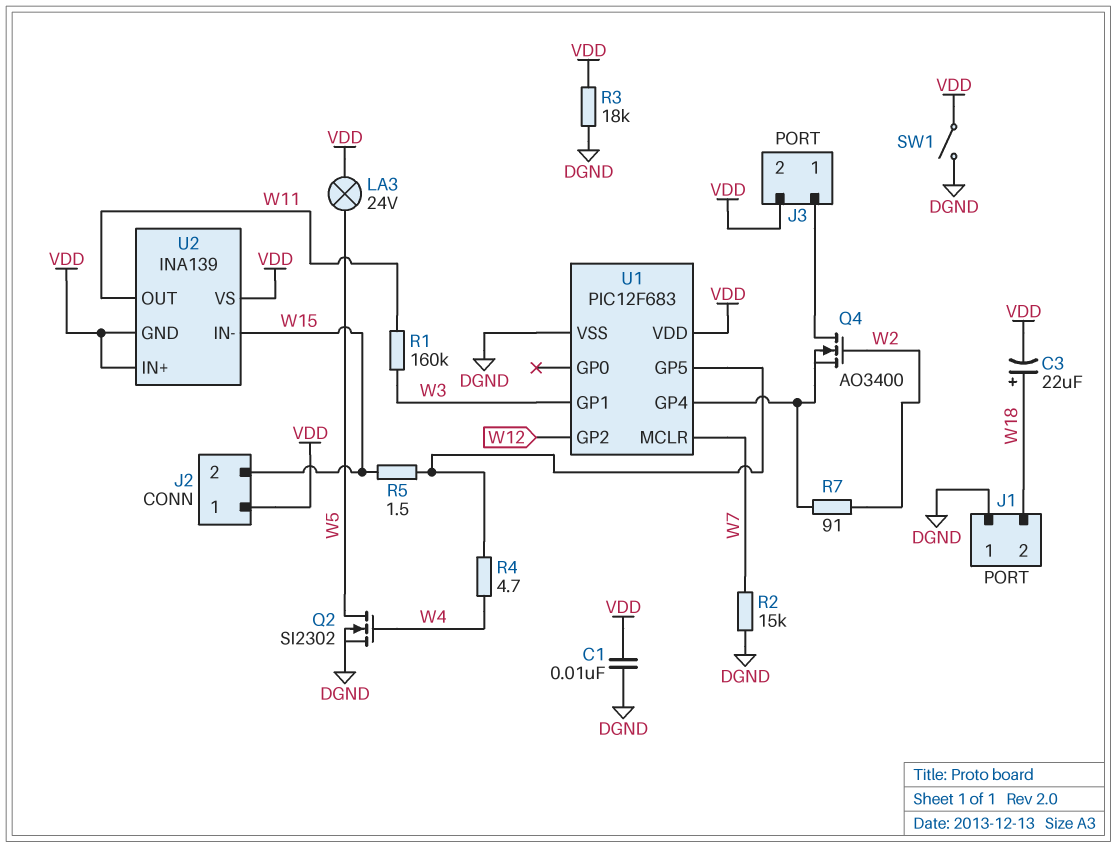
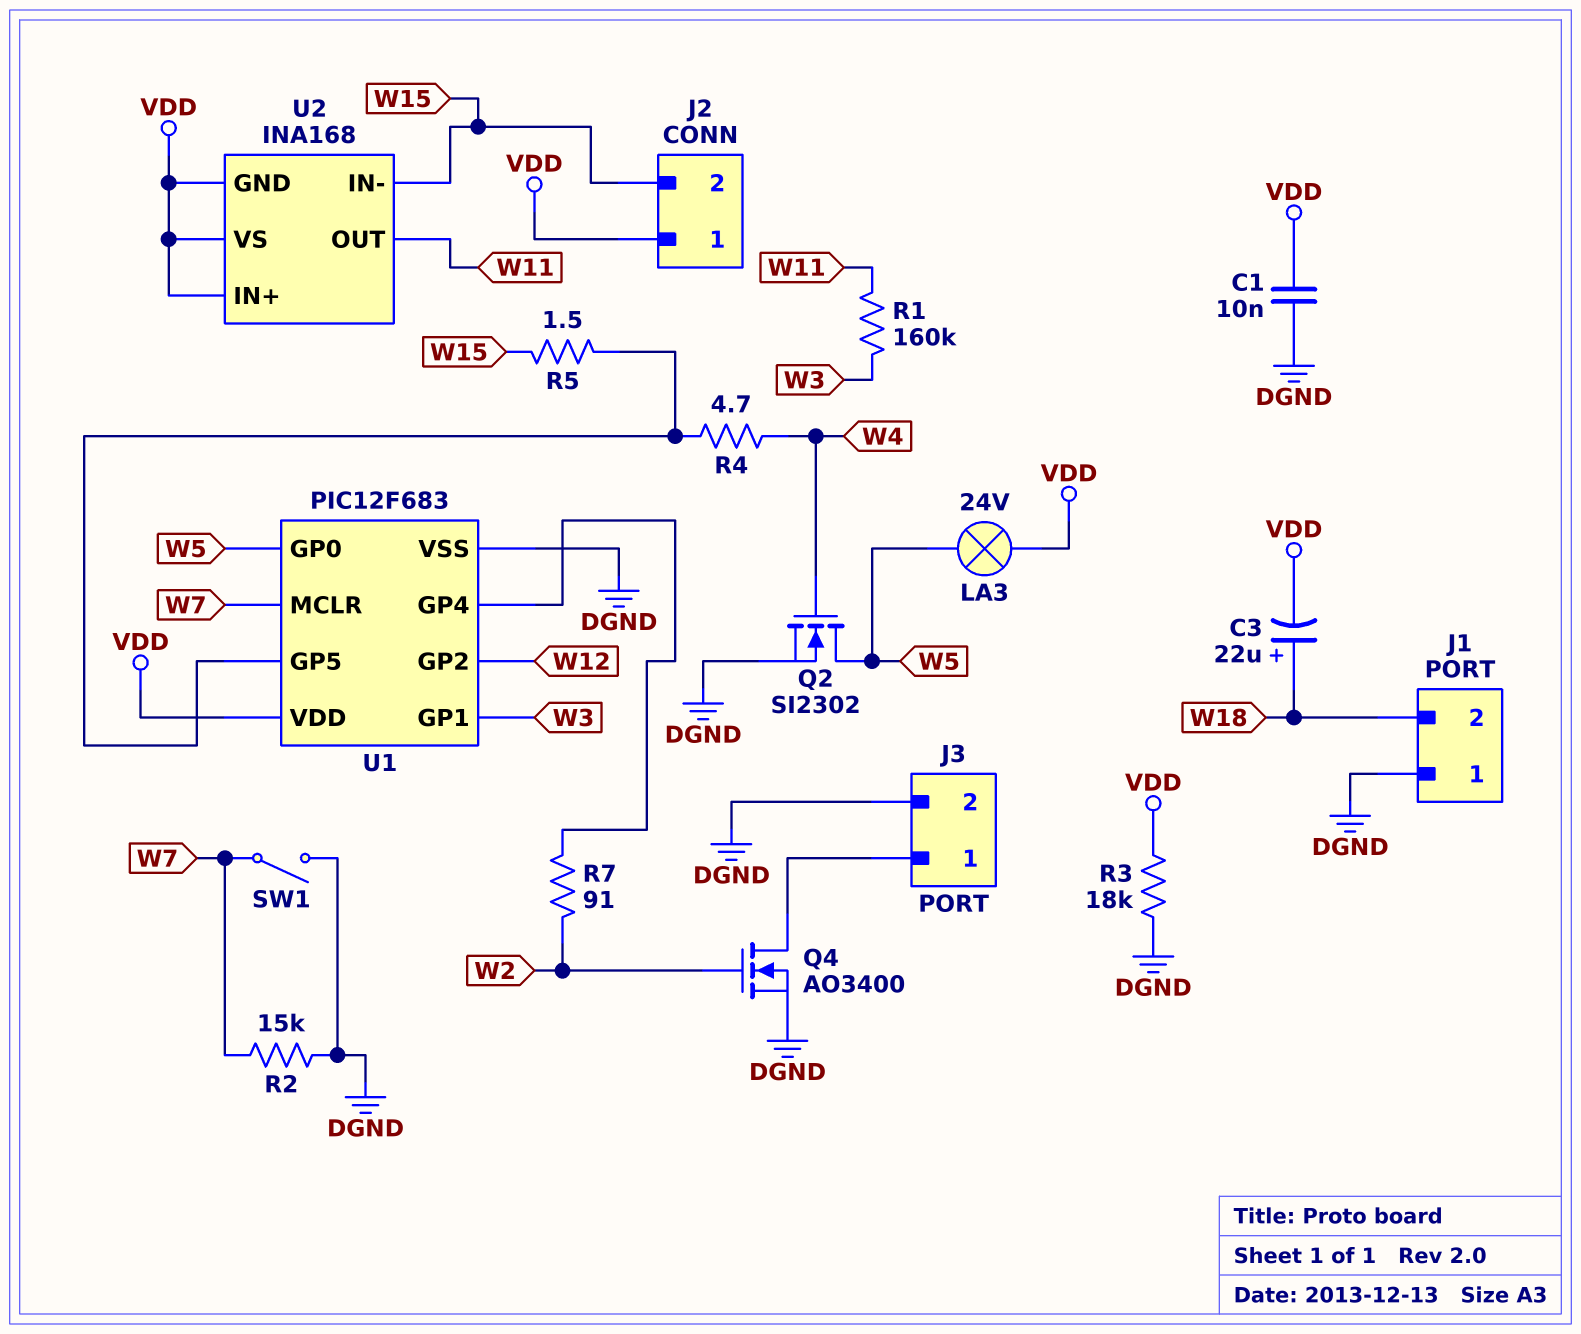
J3 pin 2: VDD -> DGND
Q4: NMOS AO3400 (G W2, D J3/1, S U1/GP4) -> NMOS AO3400 (G W2, D J3/1, S DGND)
SW1: switch (DGND, VDD) -> switch (DGND, W7)
U1 pin GP0: none -> W5
U2: INA139 -> INA168

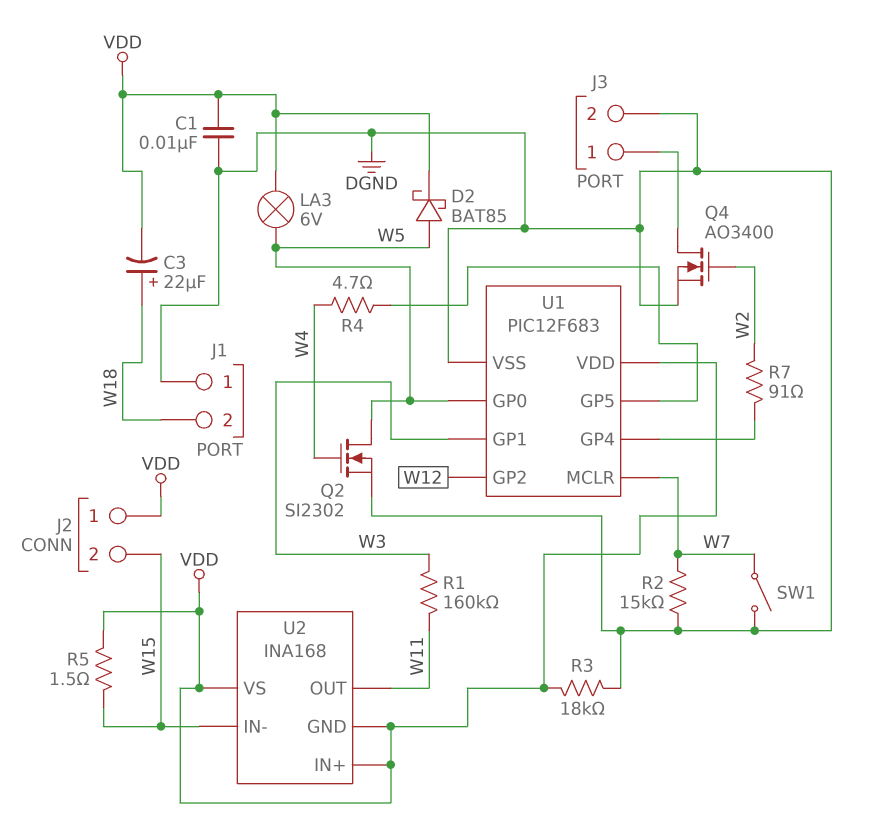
D2: none -> schottky BAT85 (A W5, K VDD)
LA3: lamp 24V (VDD, W5) -> lamp 6V (VDD, W5)
R5: 1.5 (U1/GP5, W15) -> 1.5 (VDD, W15)

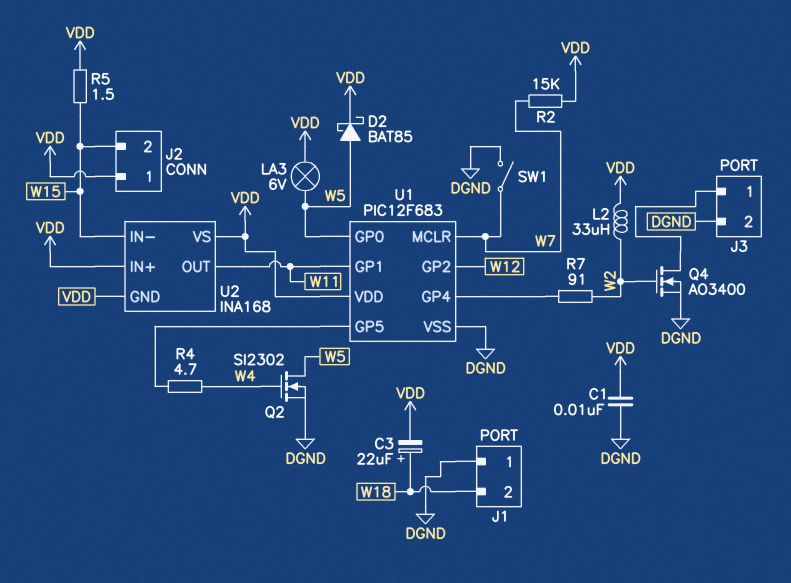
L2: none -> 33uH (VDD, W2)
R1: 160k (W3, W11) -> none
R2: 15k (DGND, W7) -> 15k (VDD, W7)
R3: 18k (DGND, VDD) -> none
U1 pin GP1: W3 -> W11

